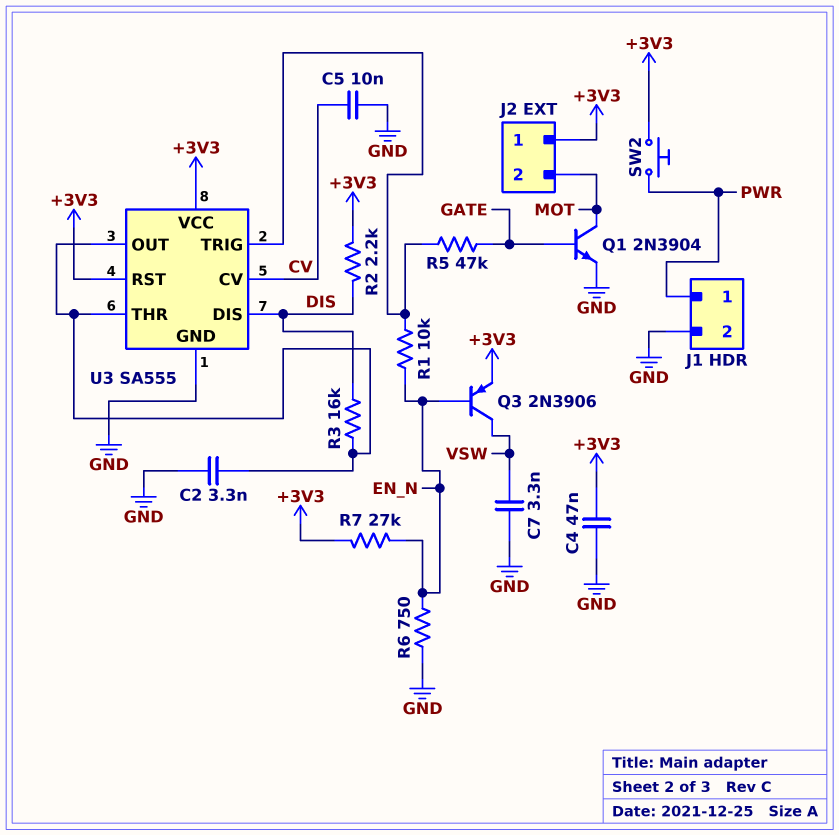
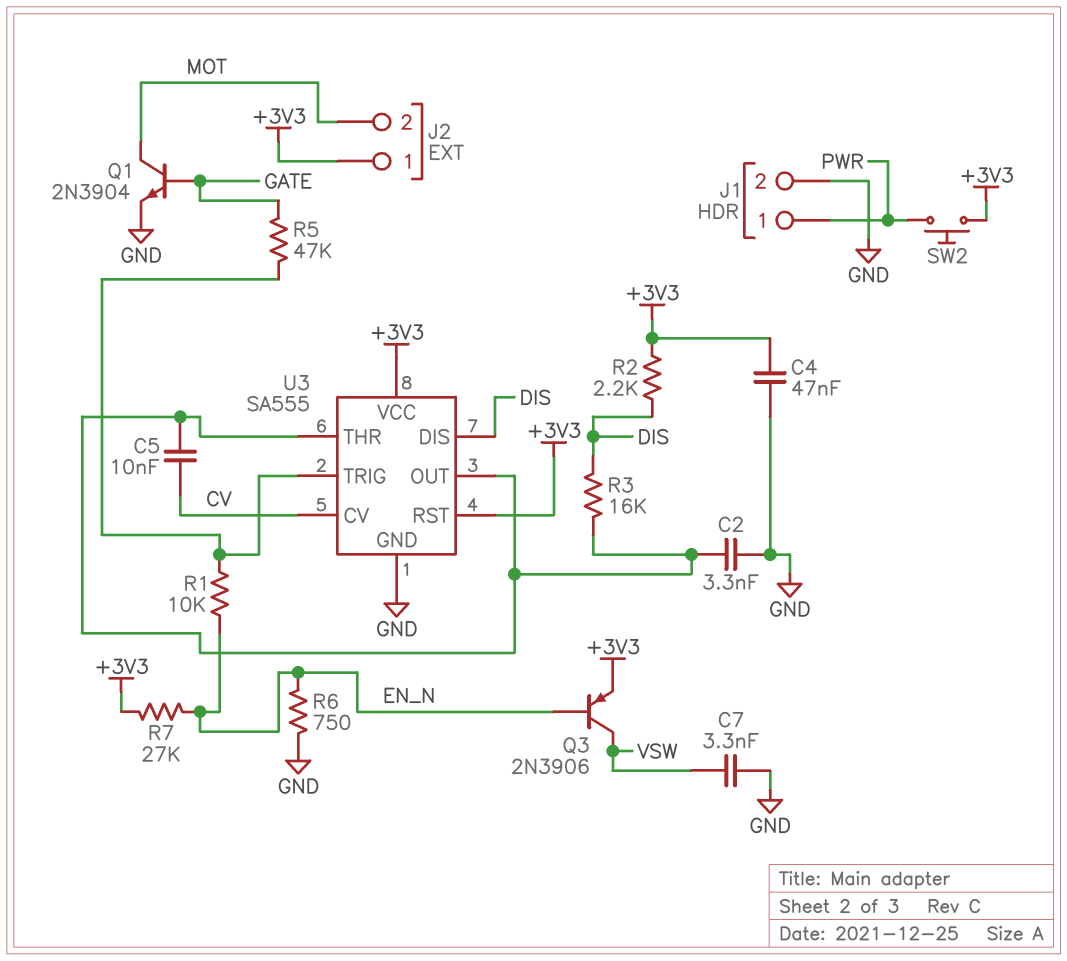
C5: 10nF (CV, GND) -> 10nF (CV, U3/OUT)

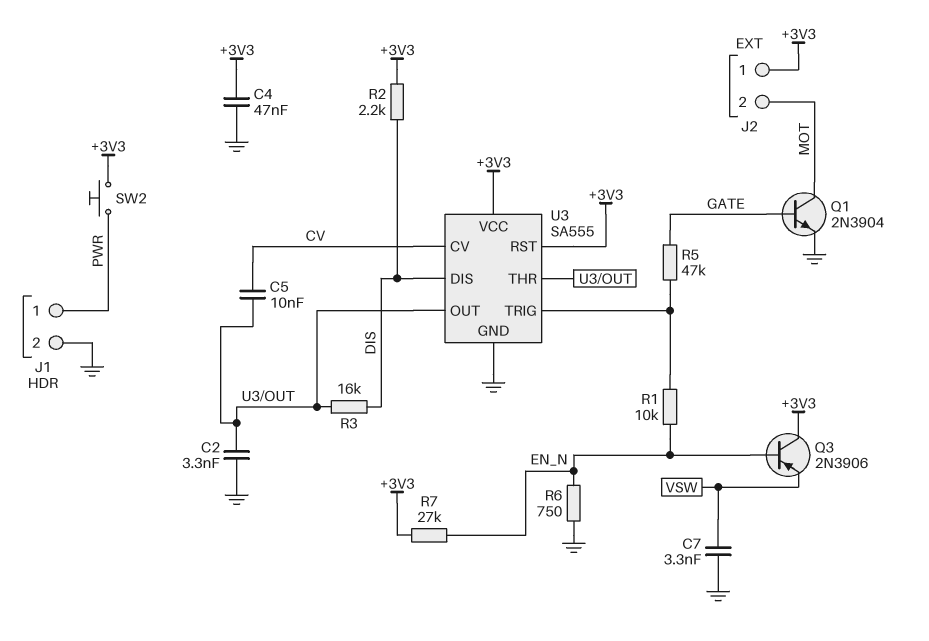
Q3: PNP 2N3906 (B EN_N, C VSW, E +3V3) -> PNP 2N3906 (B EN_N, C +3V3, E VSW)

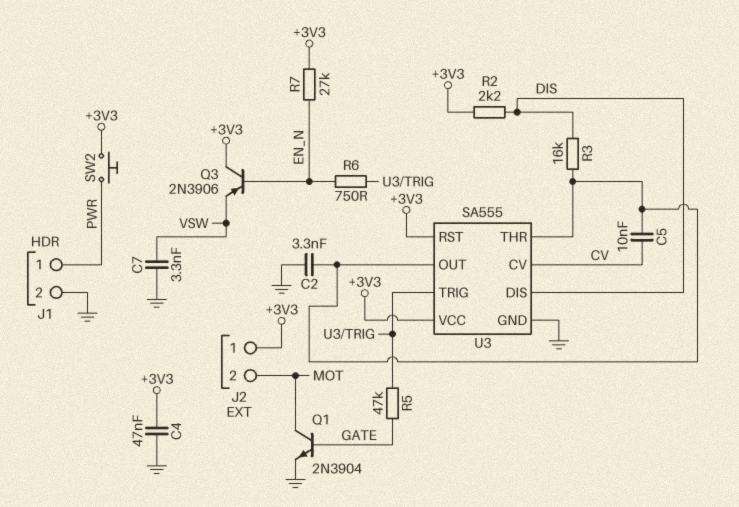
R1: 10k (EN_N, U3/TRIG) -> none
R6: 750 (EN_N, GND) -> 750 (EN_N, U3/TRIG)

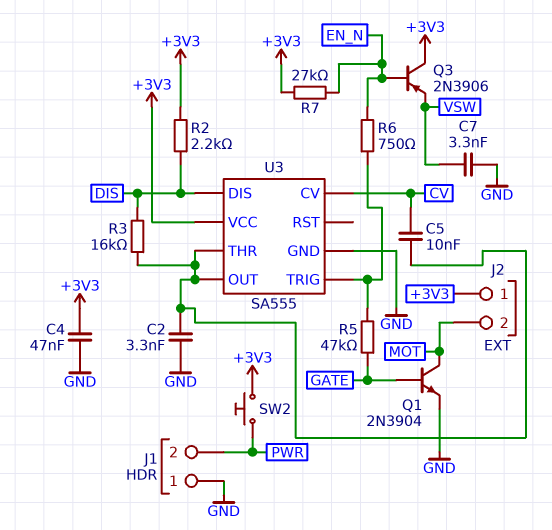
J1 pin 1: PWR -> GND
J1 pin 2: GND -> PWR
U3 pin RST: +3V3 -> none

